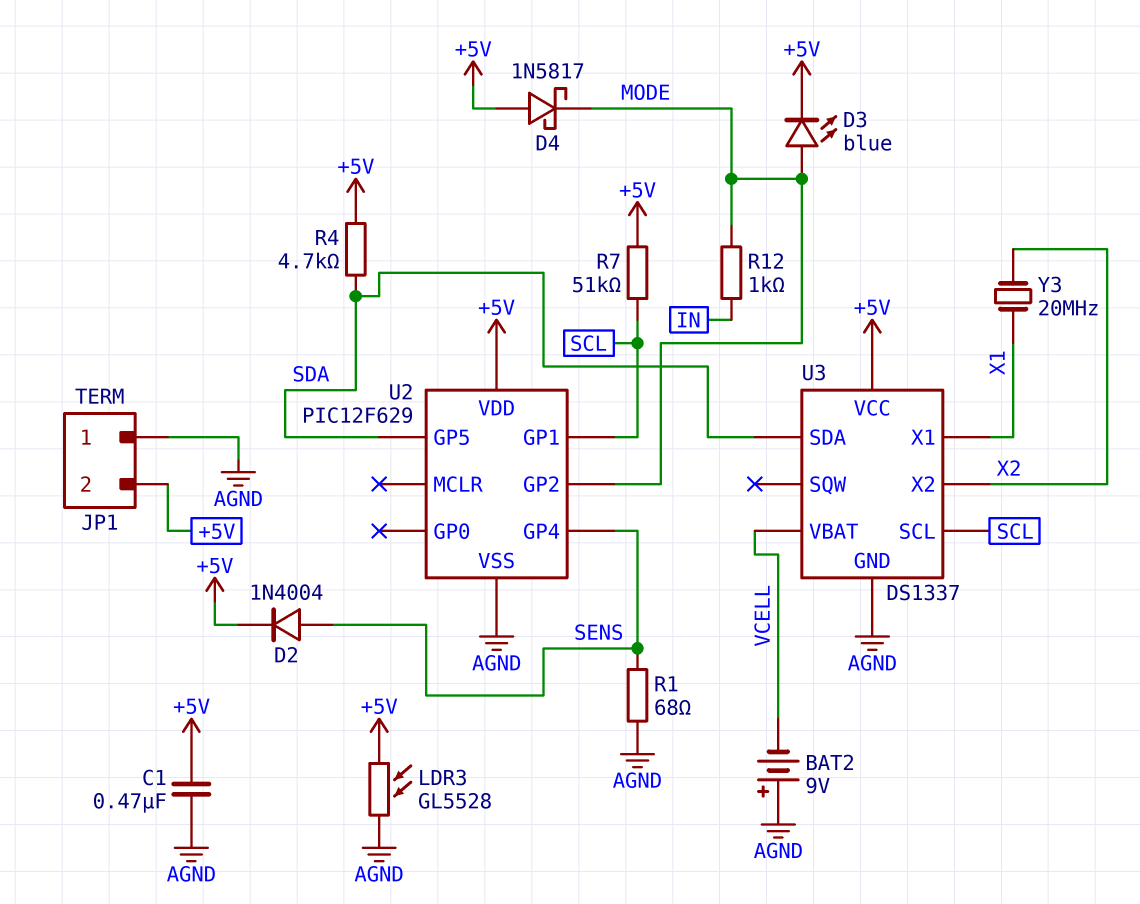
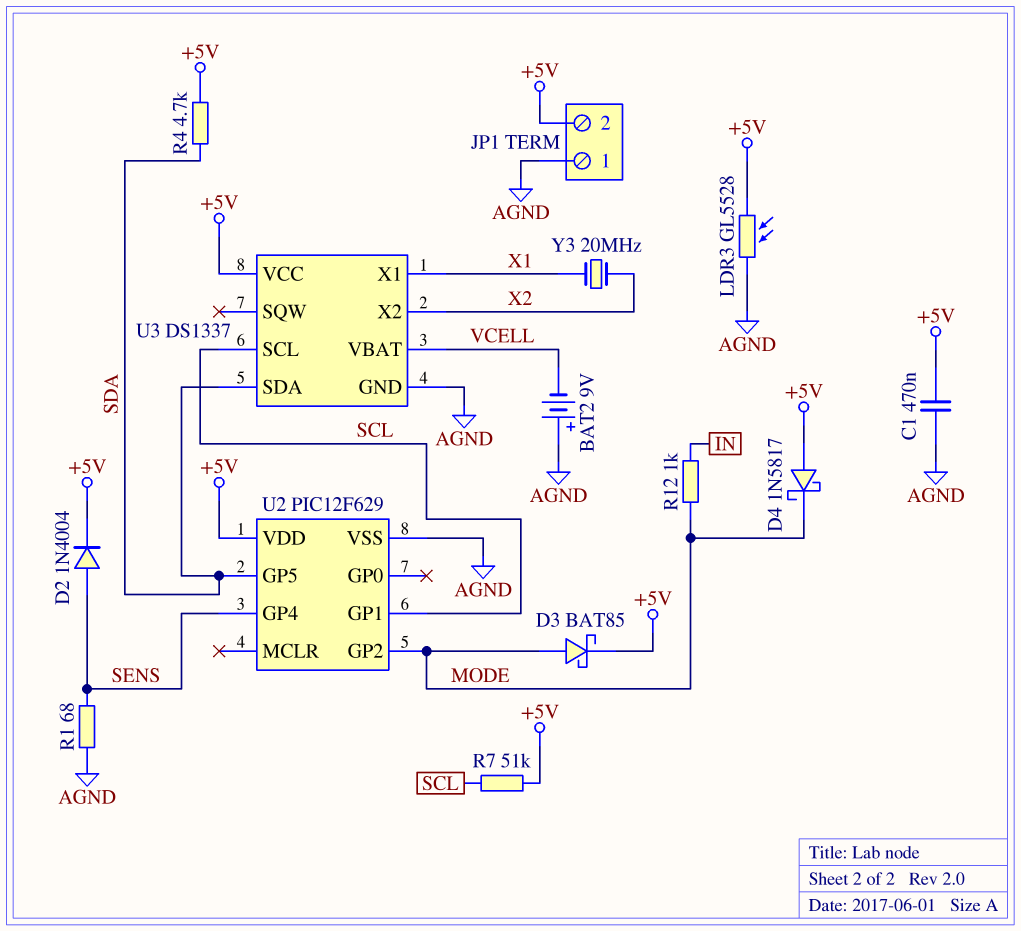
D3: LED blue (A MODE, K +5V) -> schottky BAT85 (A MODE, K +5V)

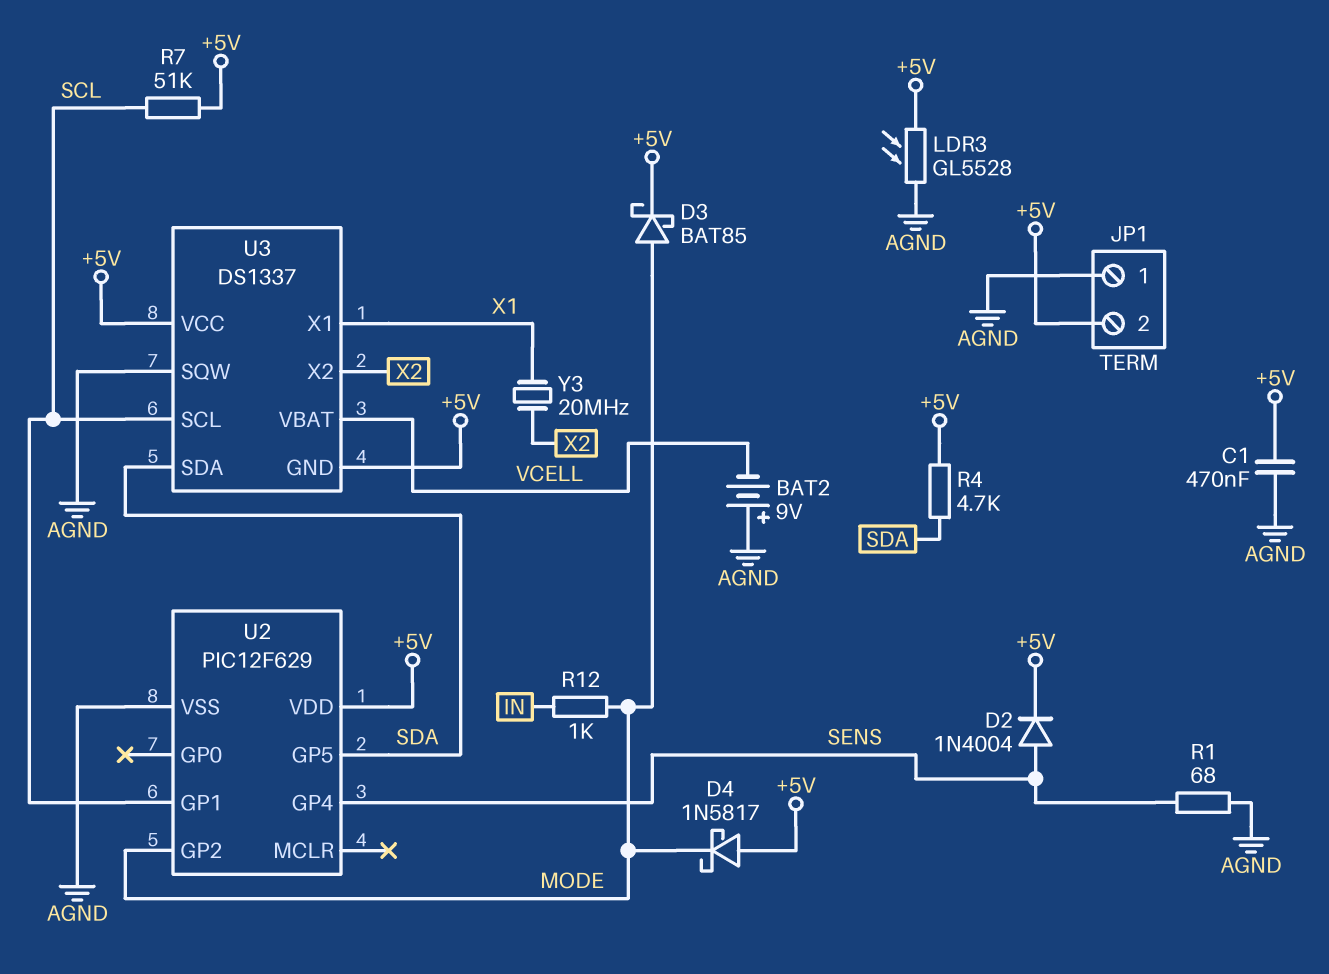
U3 pin GND: AGND -> +5V
U3 pin SQW: none -> AGND

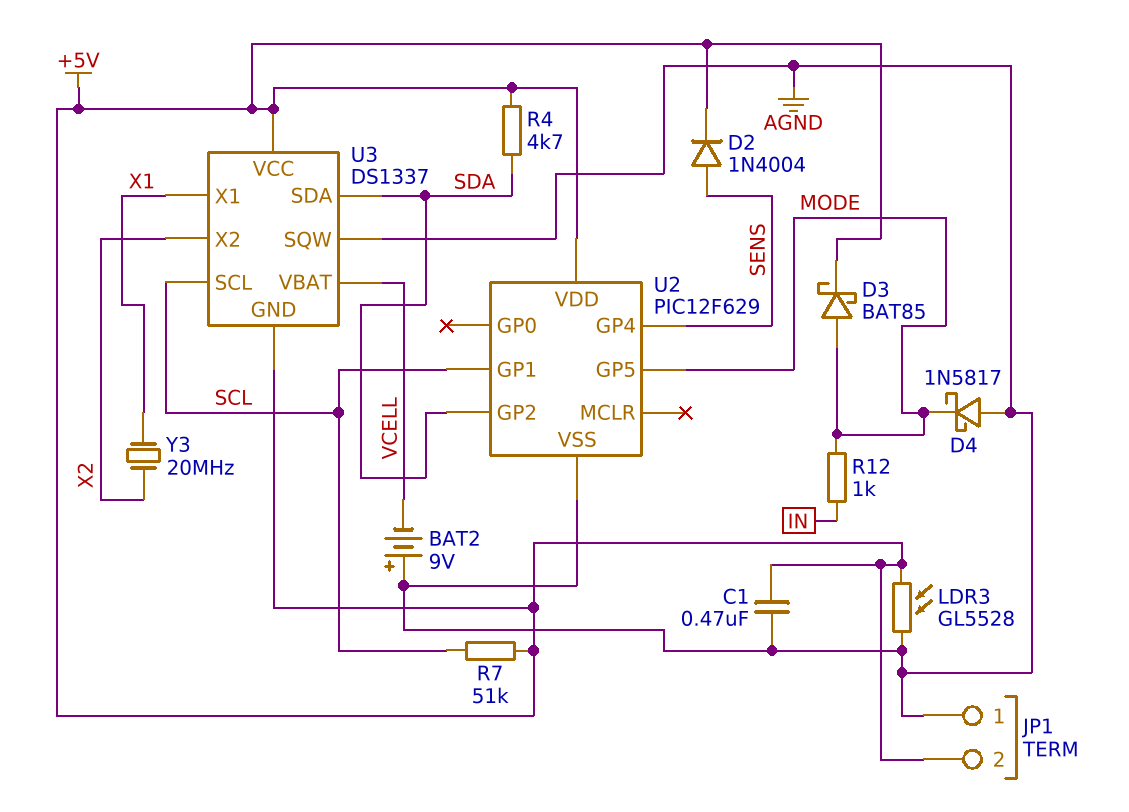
D4: schottky 1N5817 (A +5V, K MODE) -> schottky 1N5817 (A AGND, K MODE)
R1: 68 (AGND, SENS) -> none
U2 pin GP2: MODE -> SDA
U2 pin GP5: SDA -> MODE

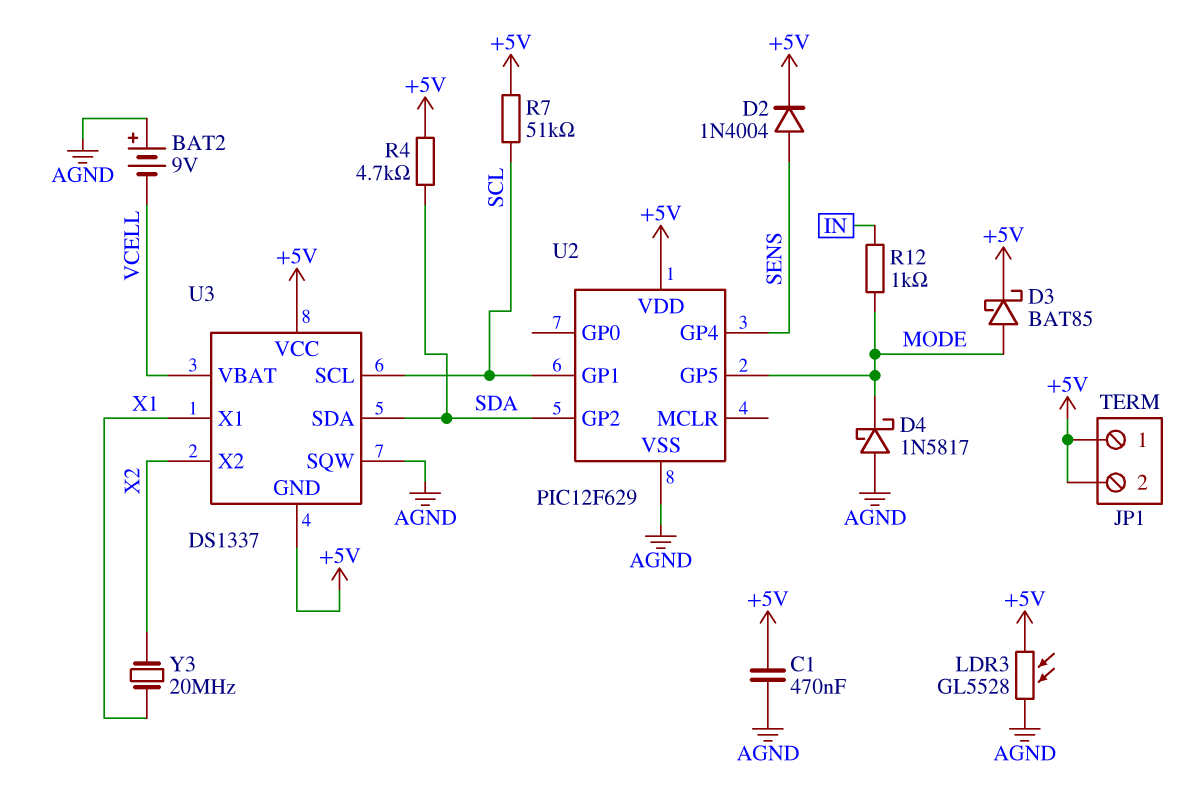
JP1 pin 1: AGND -> +5V

